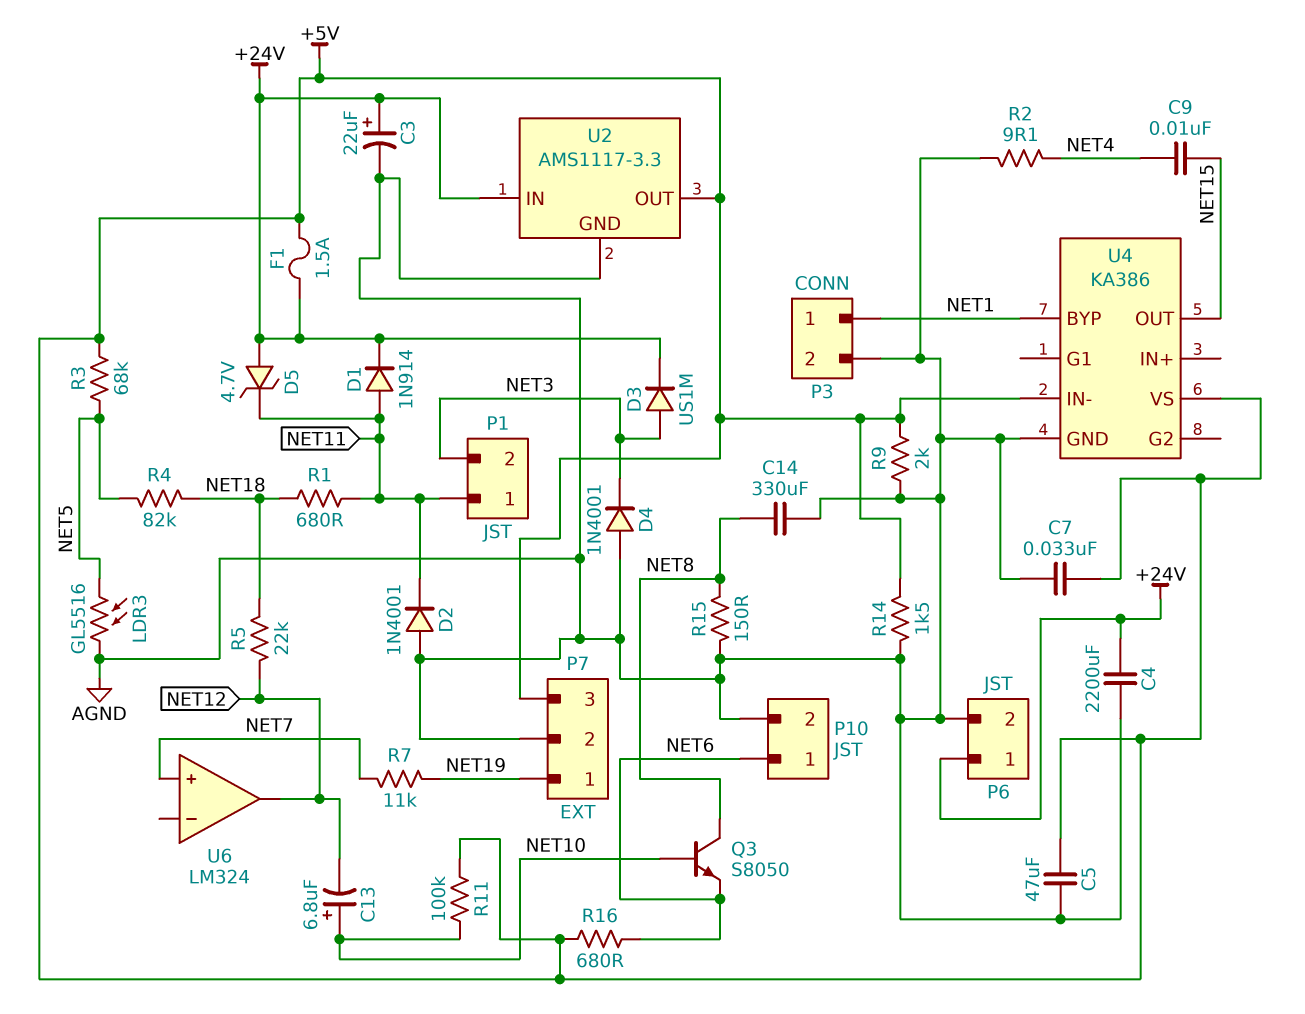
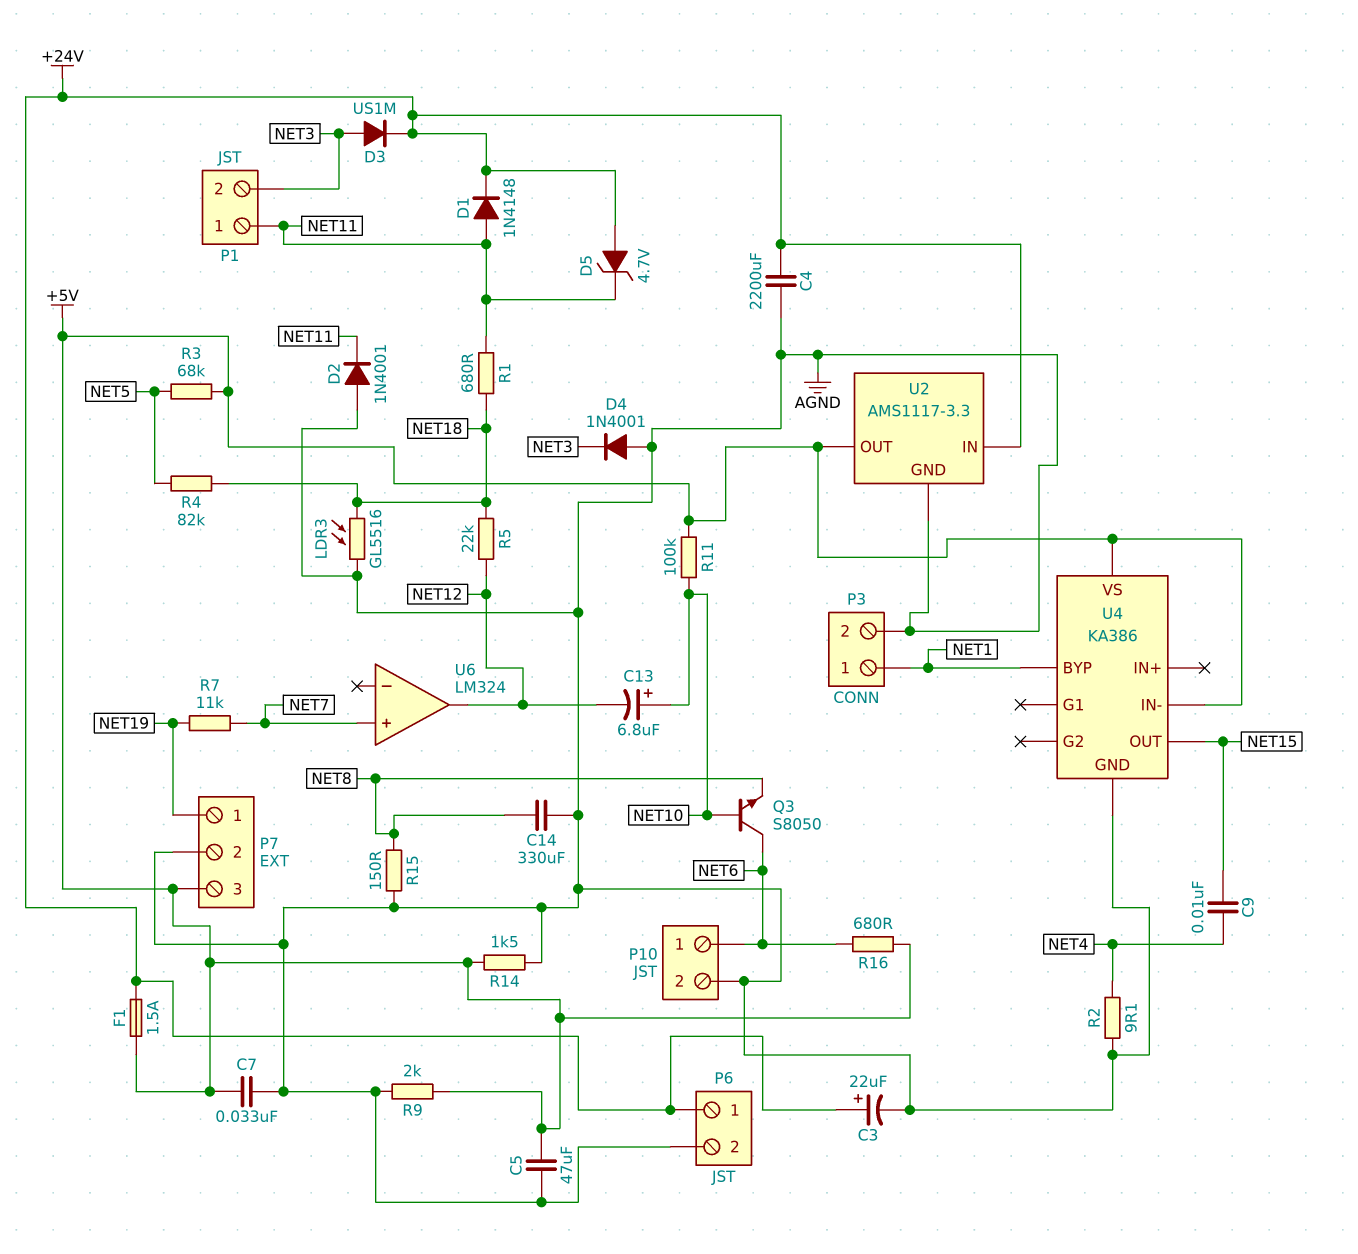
D1: diode 1N914 (A NET11, K +24V) -> diode 1N4148 (A NET11, K +24V)
LDR3: GL5516 (AGND, NET5) -> GL5516 (AGND, NET18)
Q3: NPN S8050 (B NET10, C NET8, E NET6) -> NPN S8050 (B NET10, C NET6, E NET8)

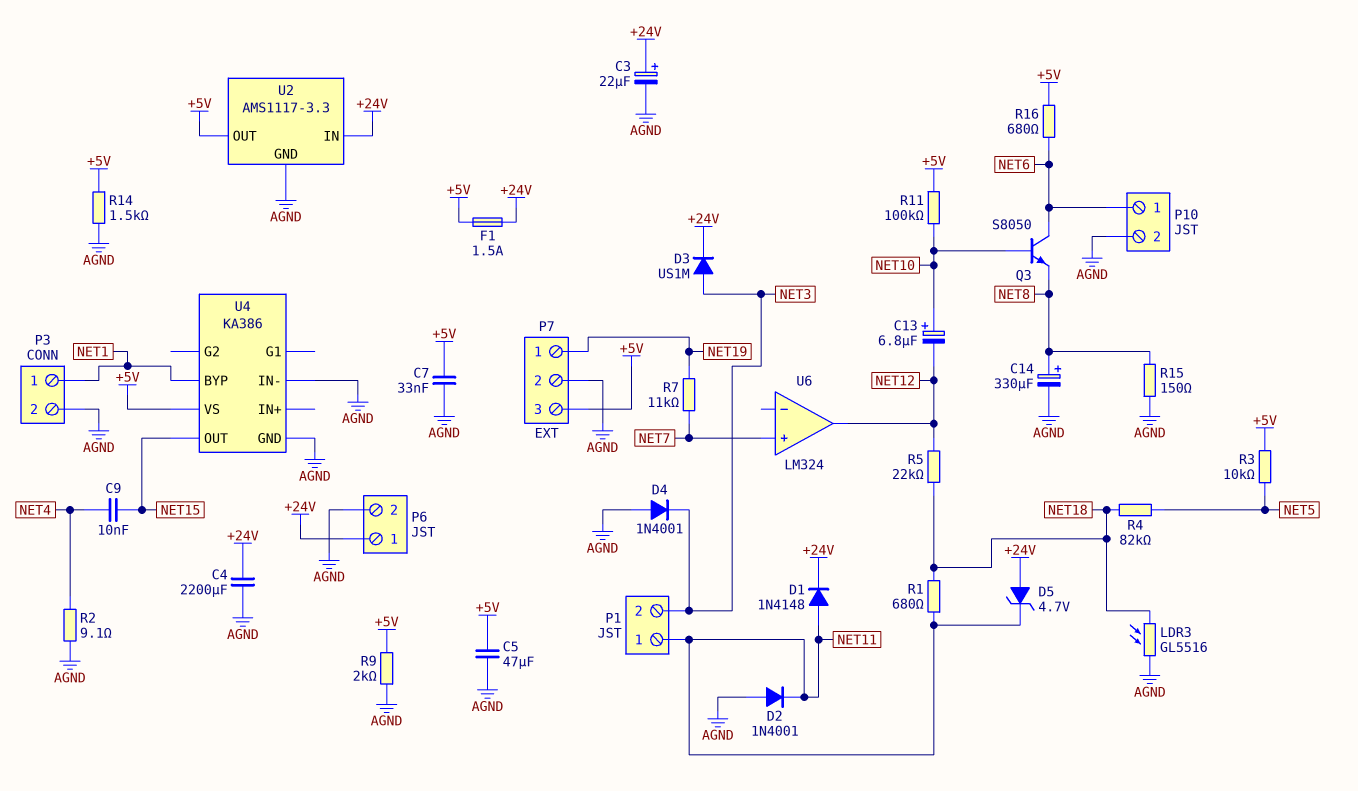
C14: 330uF (AGND, NET8) -> 330uF (plus NET8, minus AGND)
R3: 68k (+5V, NET5) -> 10k (+5V, NET5)
U4 pin IN-: +5V -> AGND

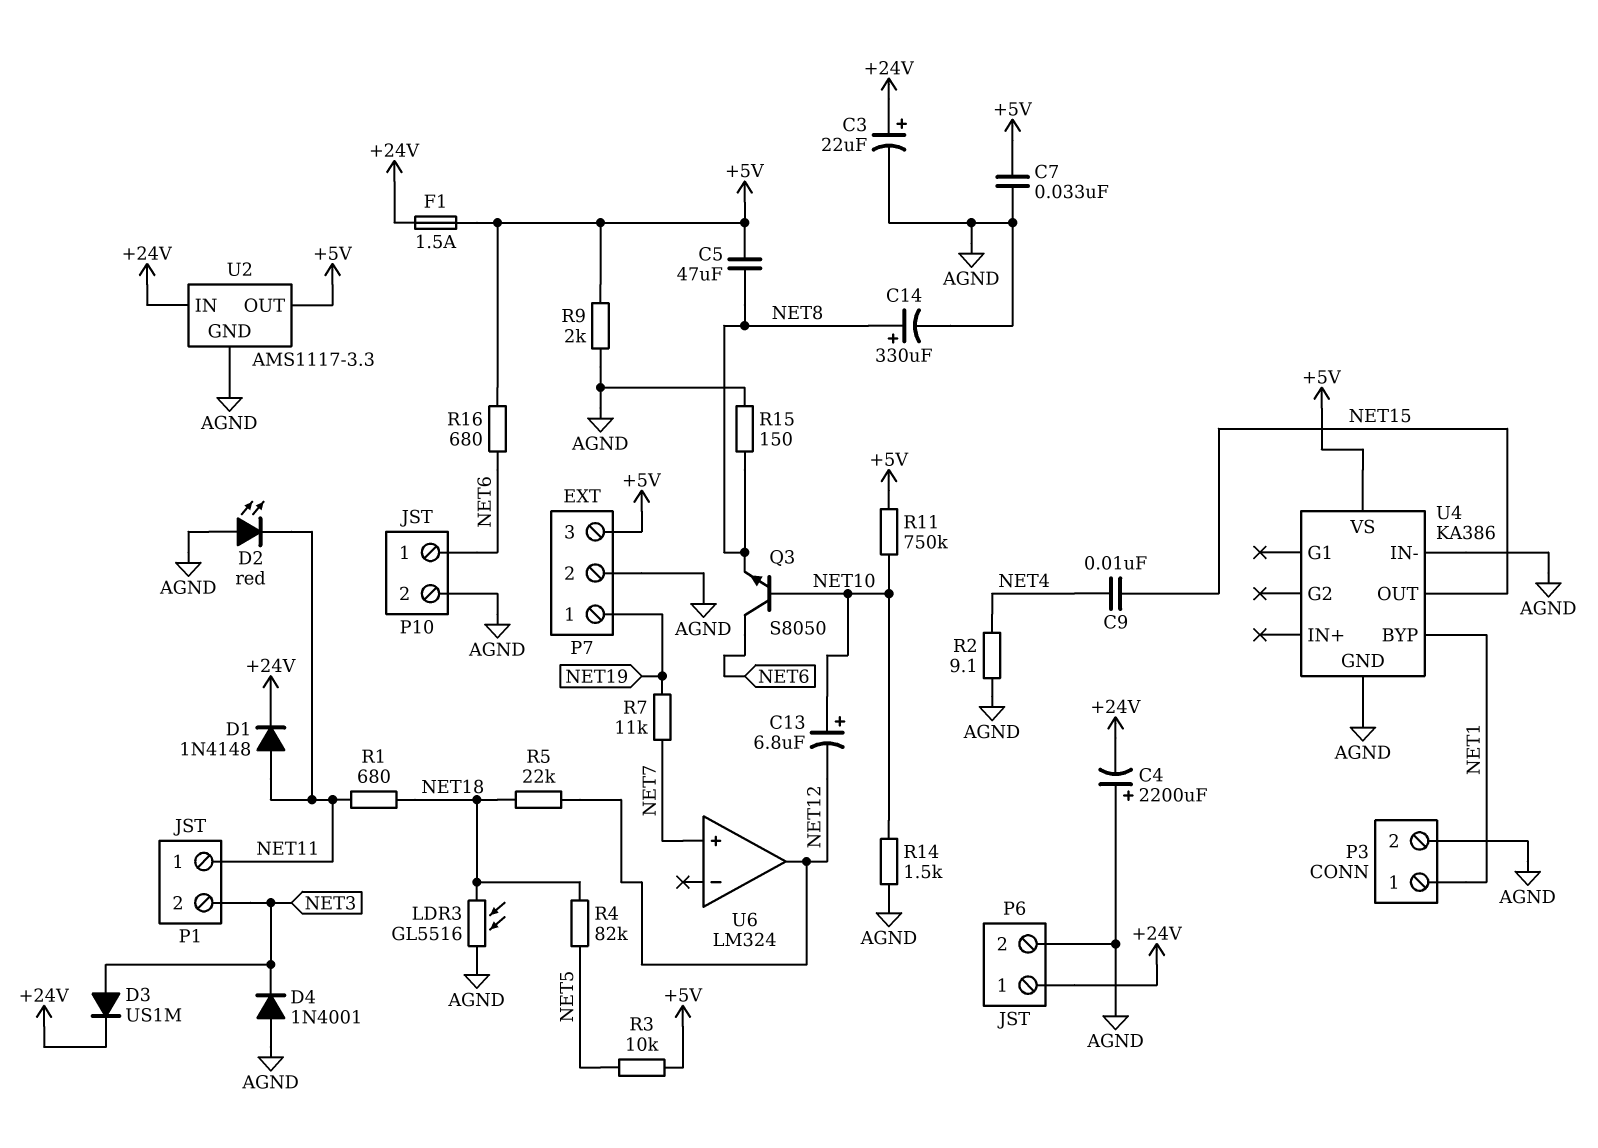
C4: 2200uF (+24V, AGND) -> 2200uF (plus AGND, minus +24V)
C5: 47uF (+5V, AGND) -> 47uF (+5V, NET8)
D2: diode 1N4001 (A AGND, K NET11) -> LED red (A AGND, K NET11)
D5: zener 4.7V (A +24V, K NET11) -> none
R11: 100k (+5V, NET10) -> 750k (+5V, NET10)
R14: 1.5k (+5V, AGND) -> 1.5k (AGND, NET10)

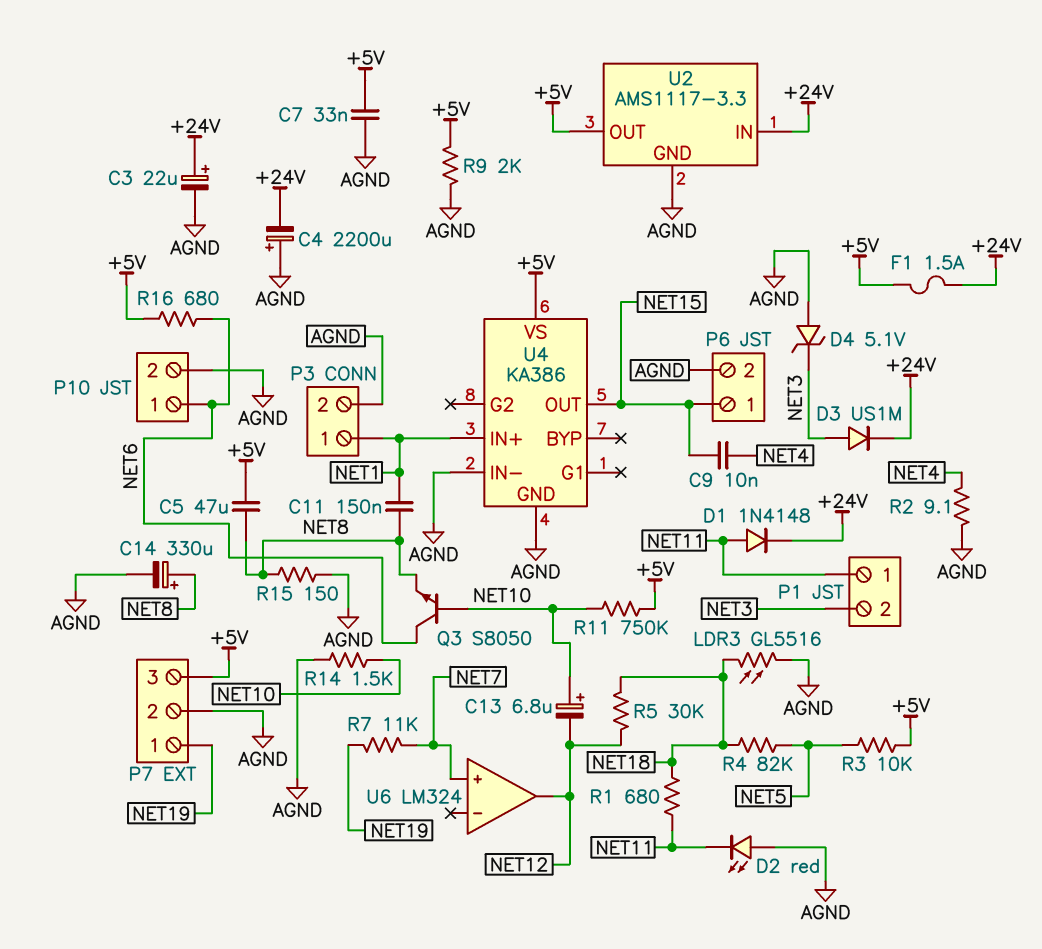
C11: none -> 150nF (NET1, NET8)
D4: diode 1N4001 (A AGND, K NET3) -> zener 5.1V (A AGND, K NET3)
P6 pin 1: +24V -> NET15
R5: 22k (NET12, NET18) -> 30k (NET12, NET18)
U4 pin BYP: NET1 -> none
U4 pin IN+: none -> NET1

